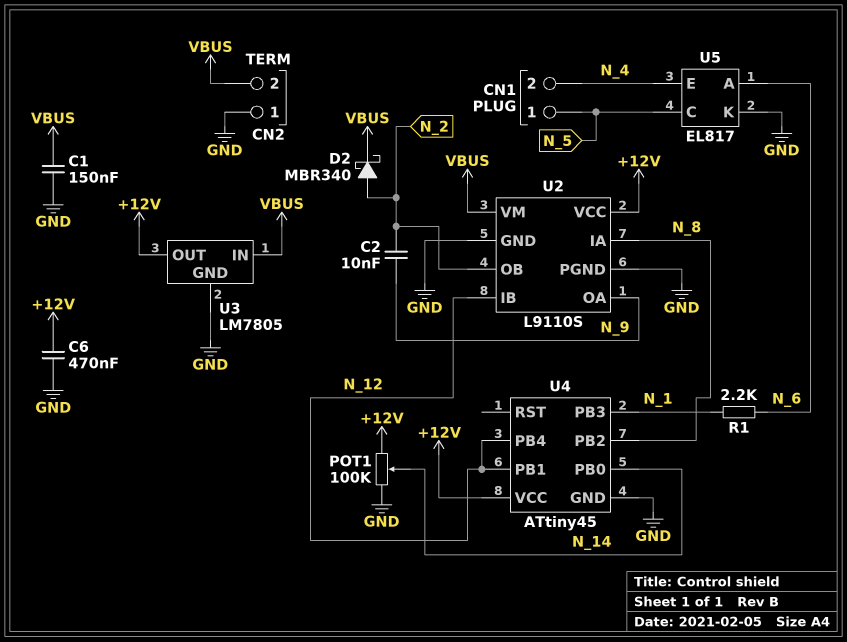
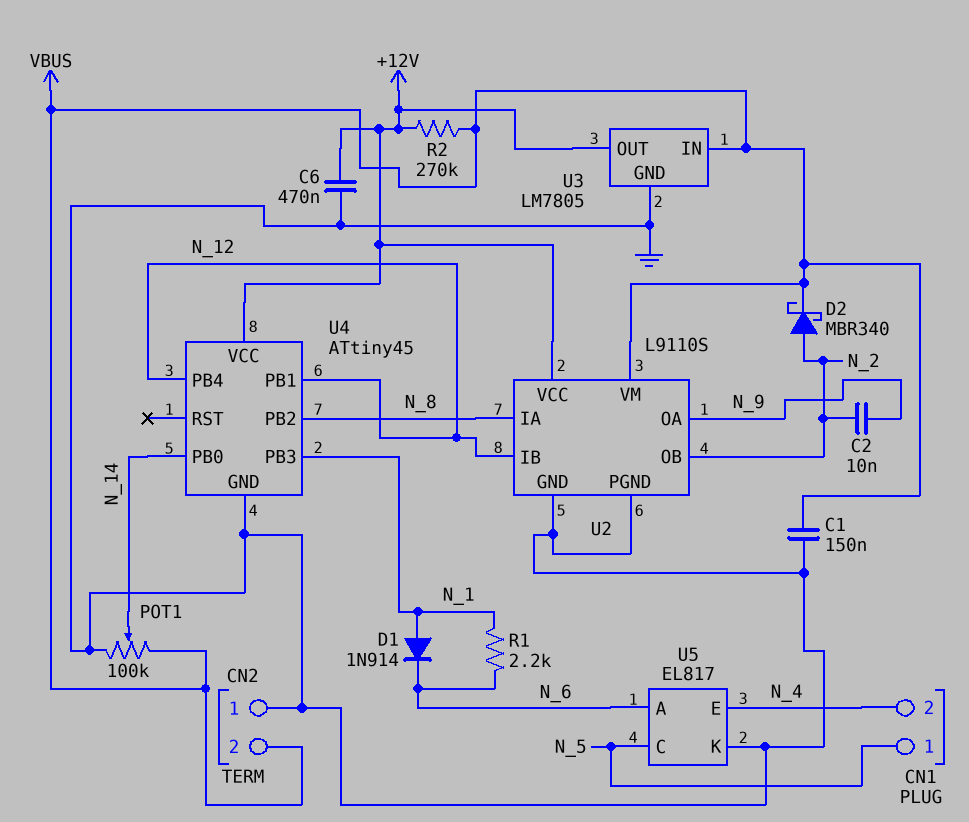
D1: none -> diode 1N914 (A N_1, K N_6)
POT1: 100k (+12V, GND, wiper N_14) -> 100k (GND, VBUS, wiper N_14)
R2: none -> 270k (+12V, VBUS)

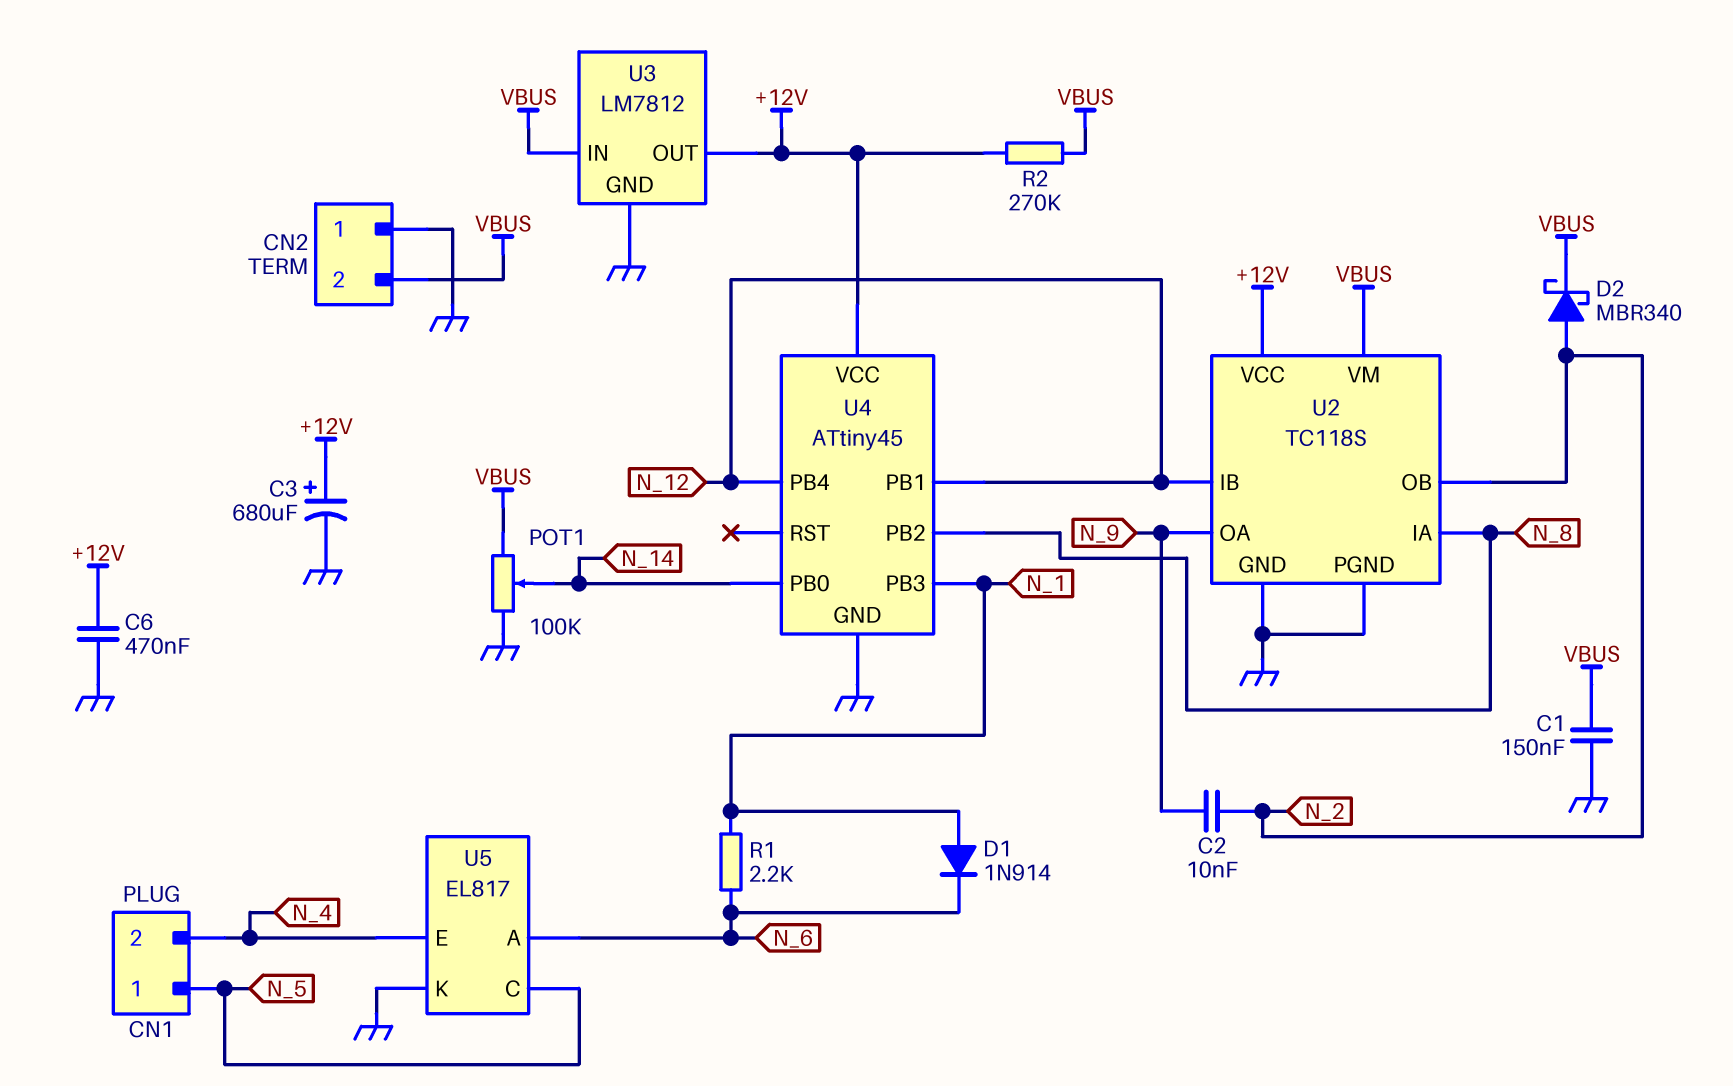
C3: none -> 680uF (plus +12V, minus GND)
U2: L9110S -> TC118S
U3: LM7805 -> LM7812

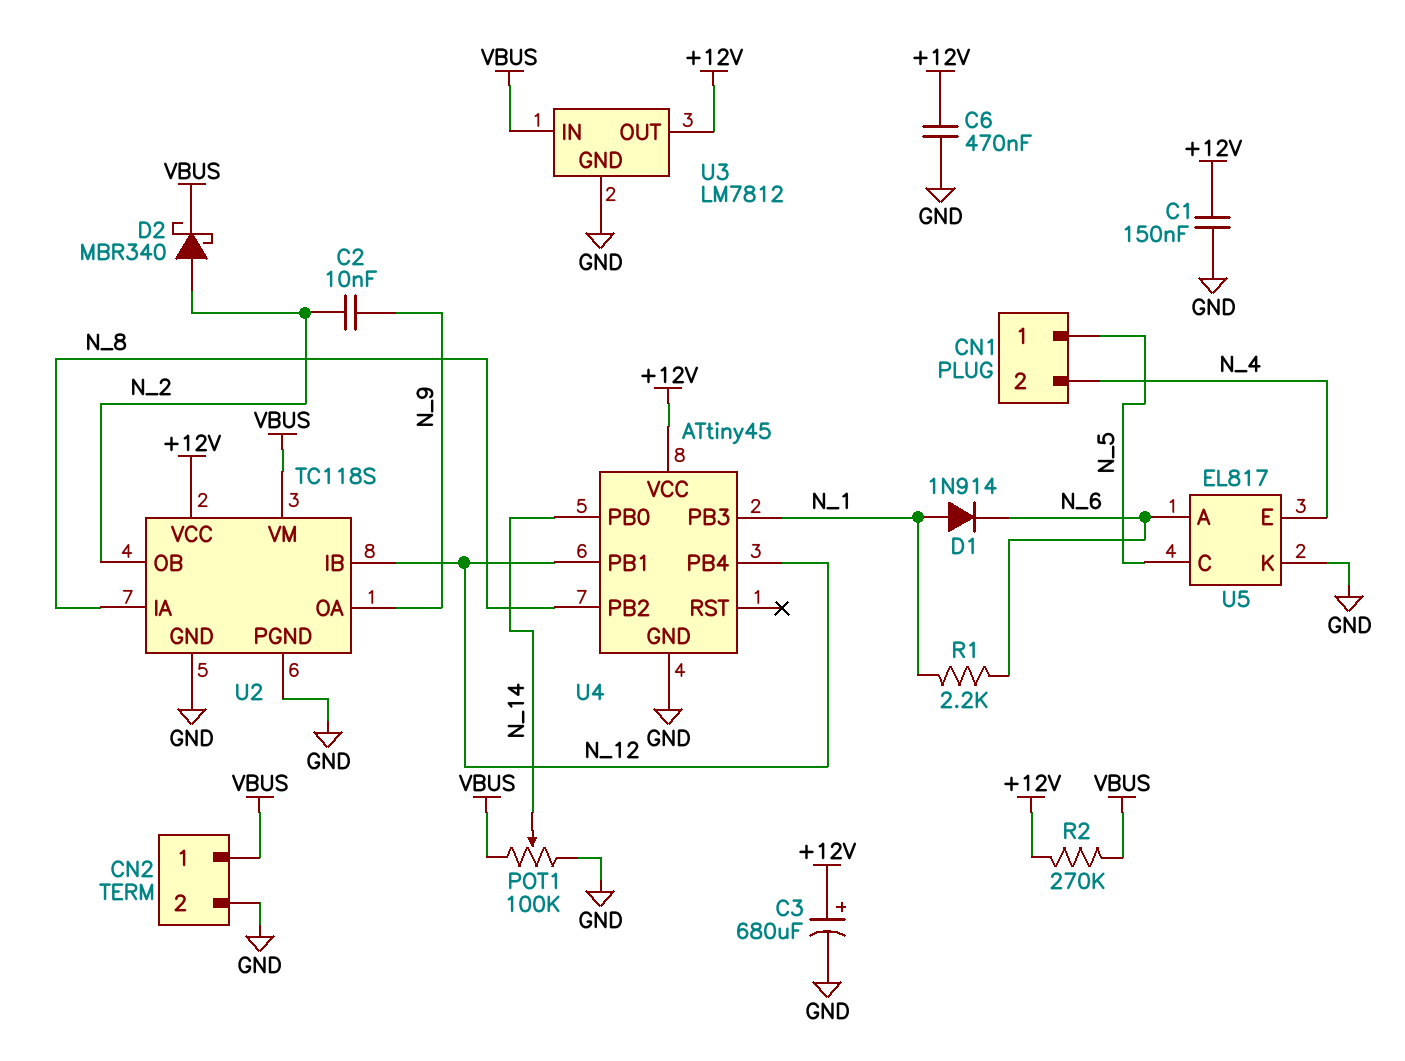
C1: 150nF (GND, VBUS) -> 150nF (+12V, GND)
CN2 pin 1: GND -> VBUS
CN2 pin 2: VBUS -> GND

